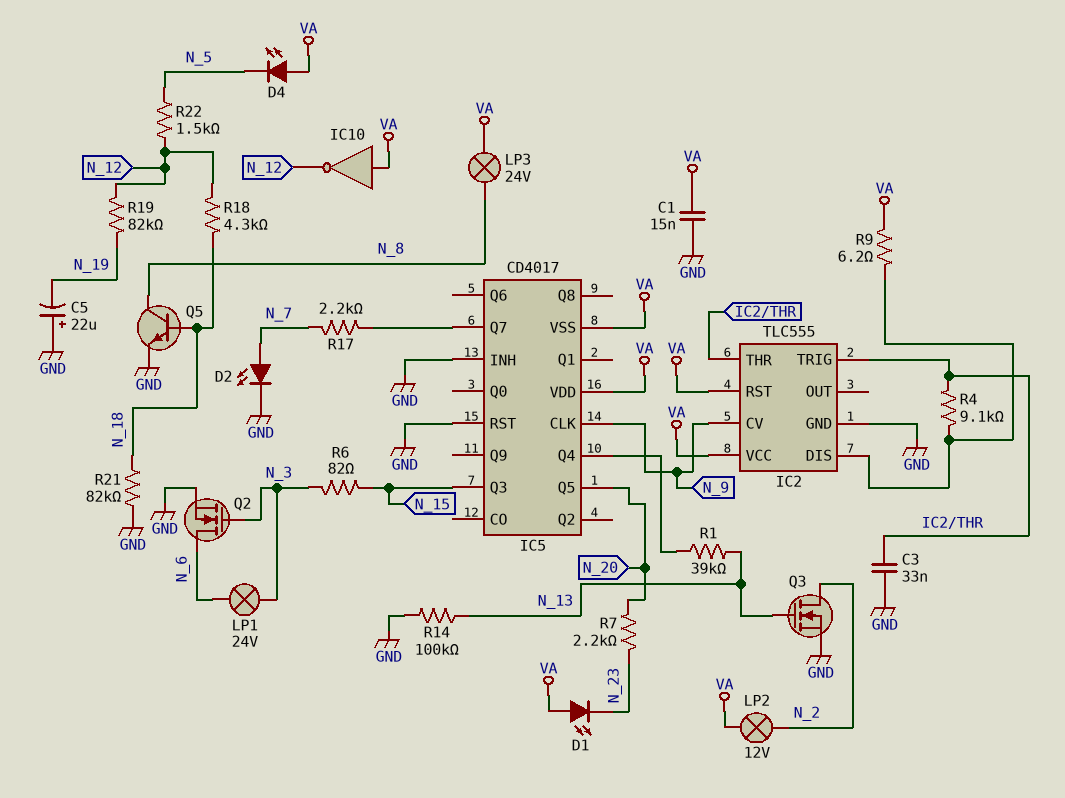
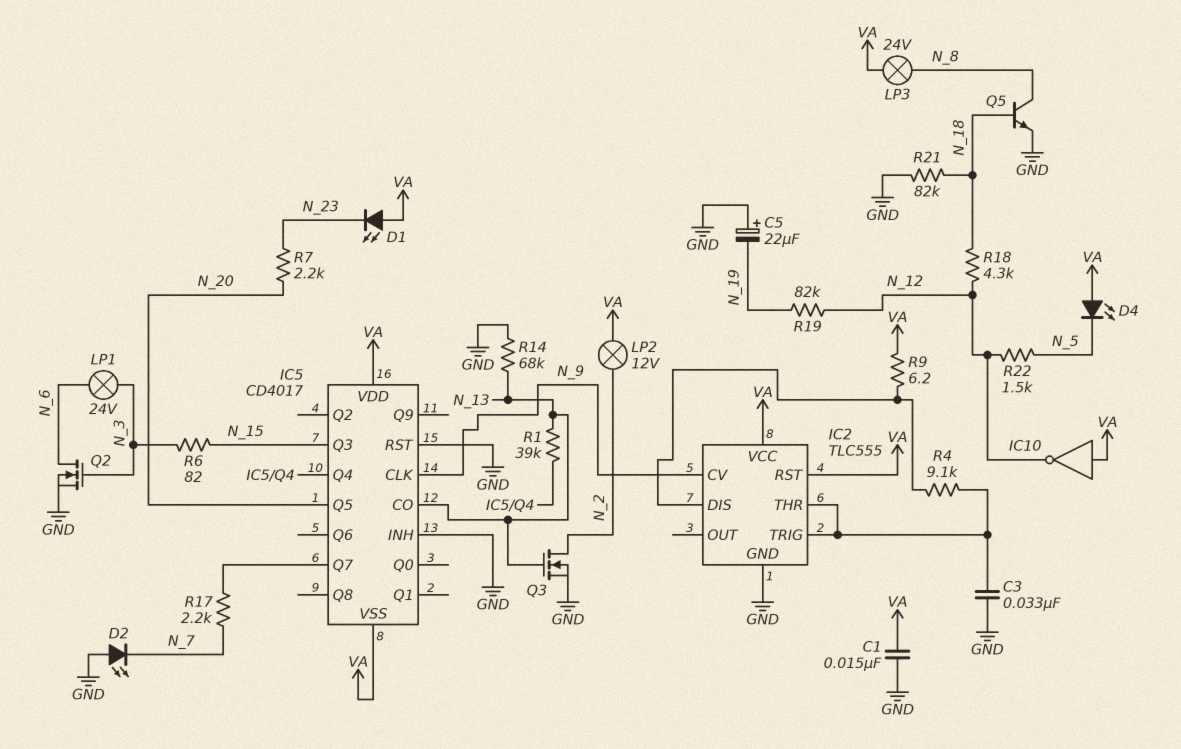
D2: LED (A N_7, K GND) -> LED (A GND, K N_7)
IC5 pin CO: none -> N_13
R14: 100k (GND, N_13) -> 68k (GND, N_13)

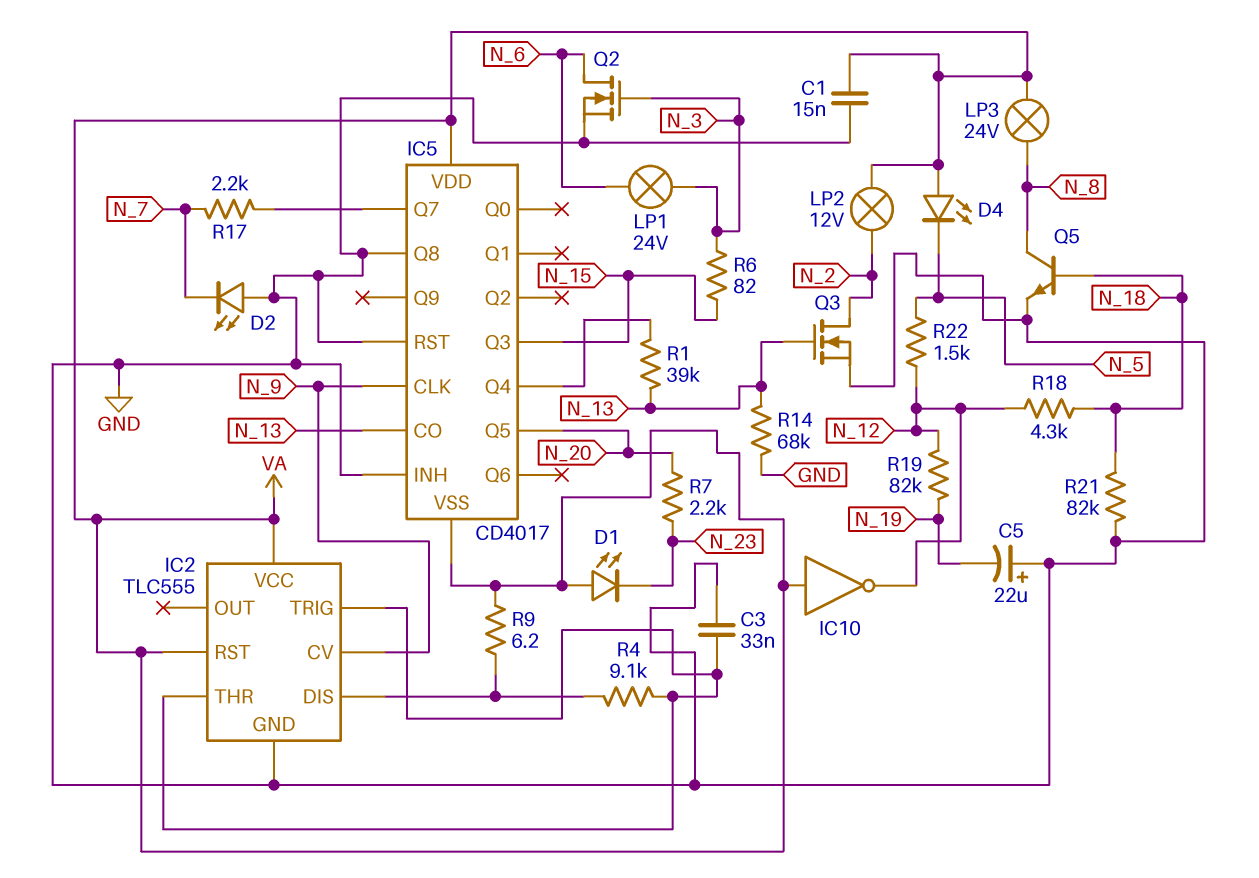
IC5 pin Q8: none -> GND

